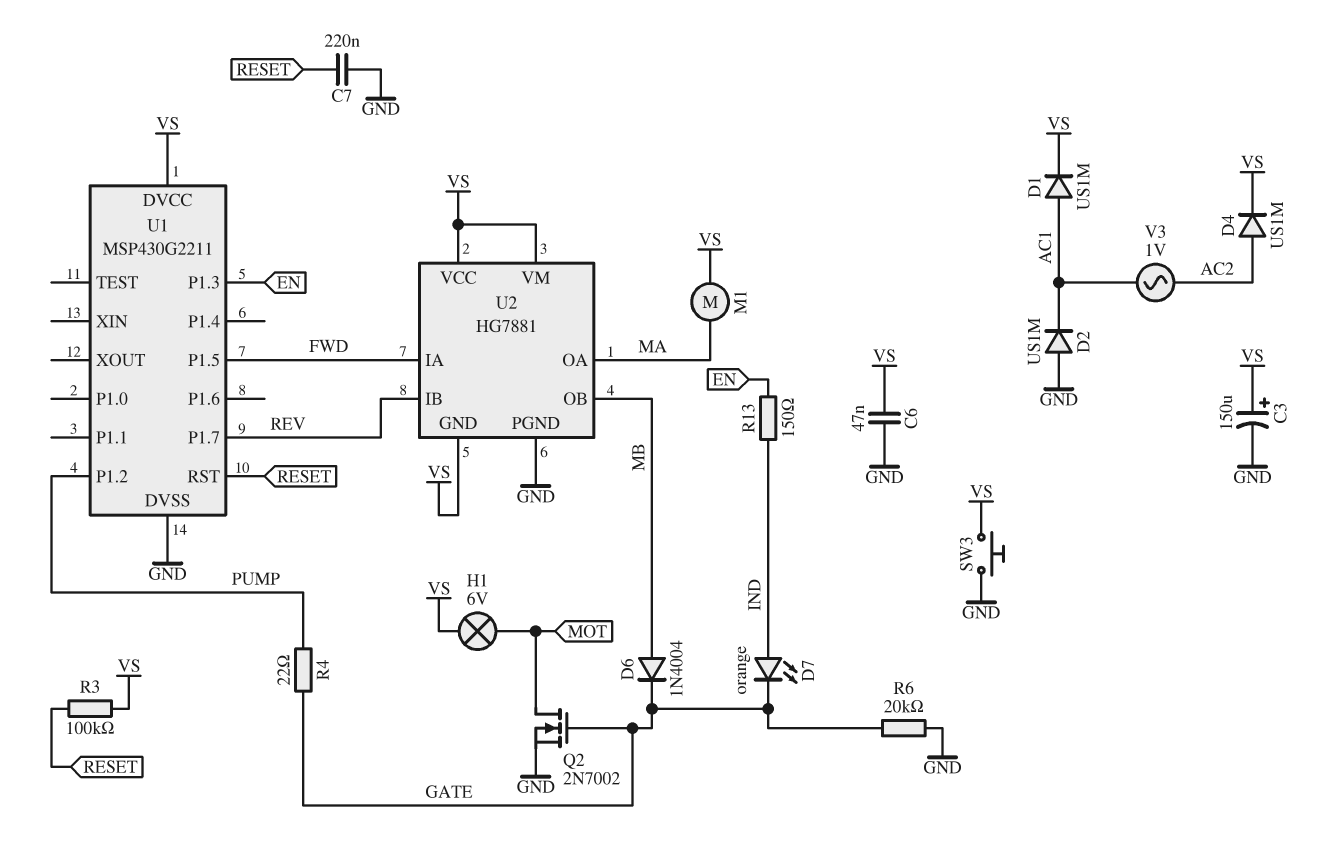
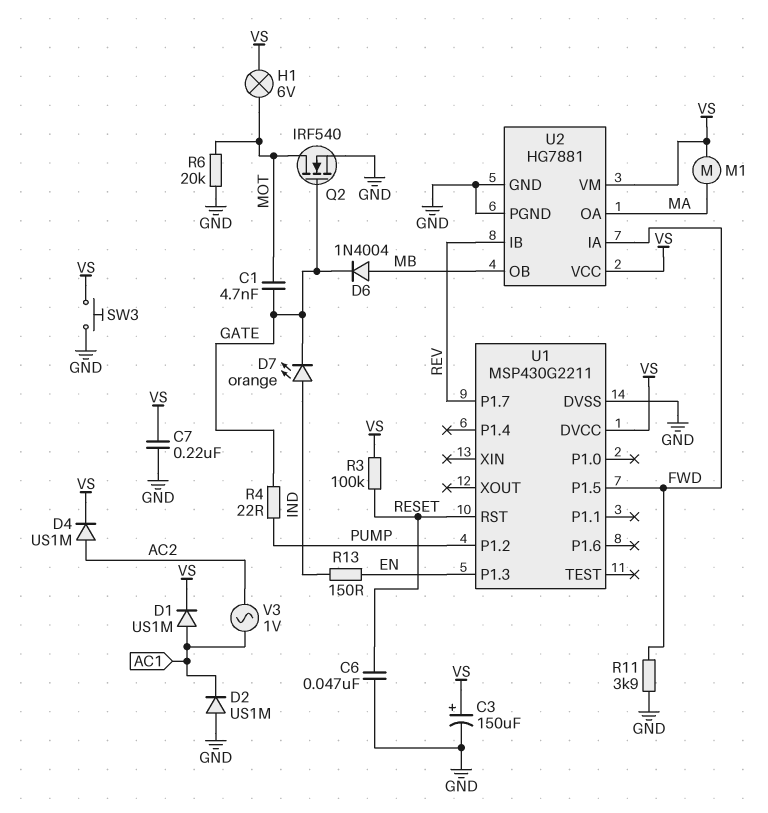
C1: none -> 4.7nF (GATE, MOT)
C6: 47nF (GND, VS) -> 47nF (GND, RESET)
C7: 220nF (GND, RESET) -> 220nF (GND, VS)
Q2: NMOS 2N7002 (G GATE, D MOT, S GND) -> NMOS IRF540 (G GATE, D MOT, S GND)
R6: 20k (GATE, GND) -> 20k (GND, MOT)
R11: none -> 3.9k (FWD, GND)
U2 pin GND: VS -> GND

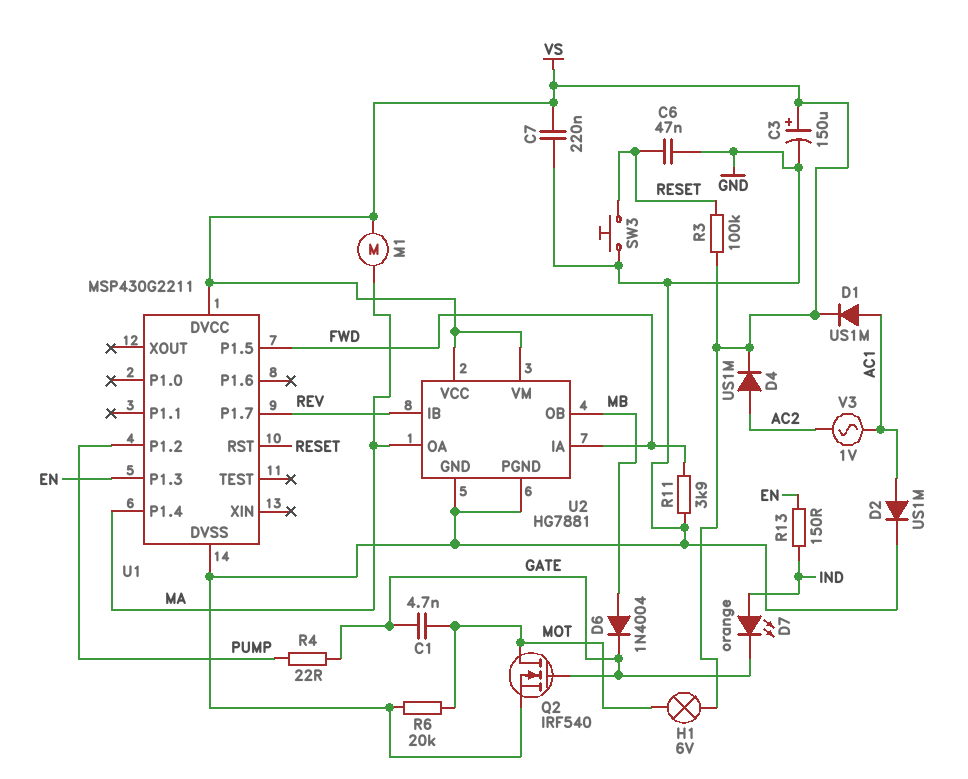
D2: diode US1M (A GND, K AC1) -> diode US1M (A AC1, K GND)
SW3: button (GND, VS) -> button (GND, RESET)
U1 pin P1.4: none -> MA

